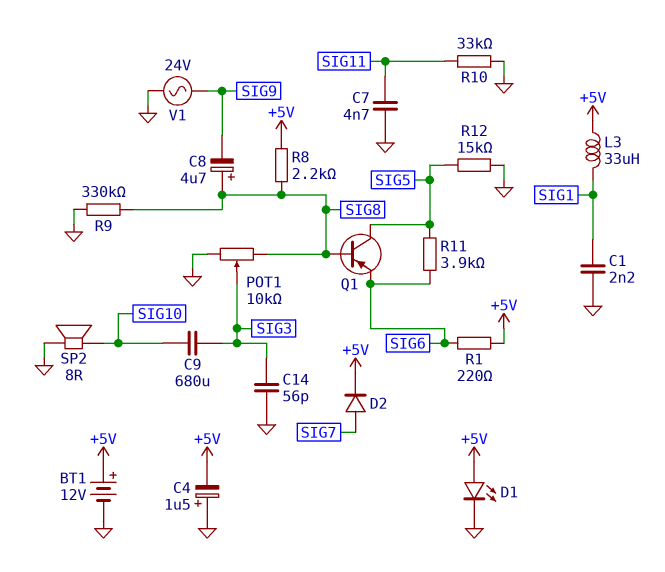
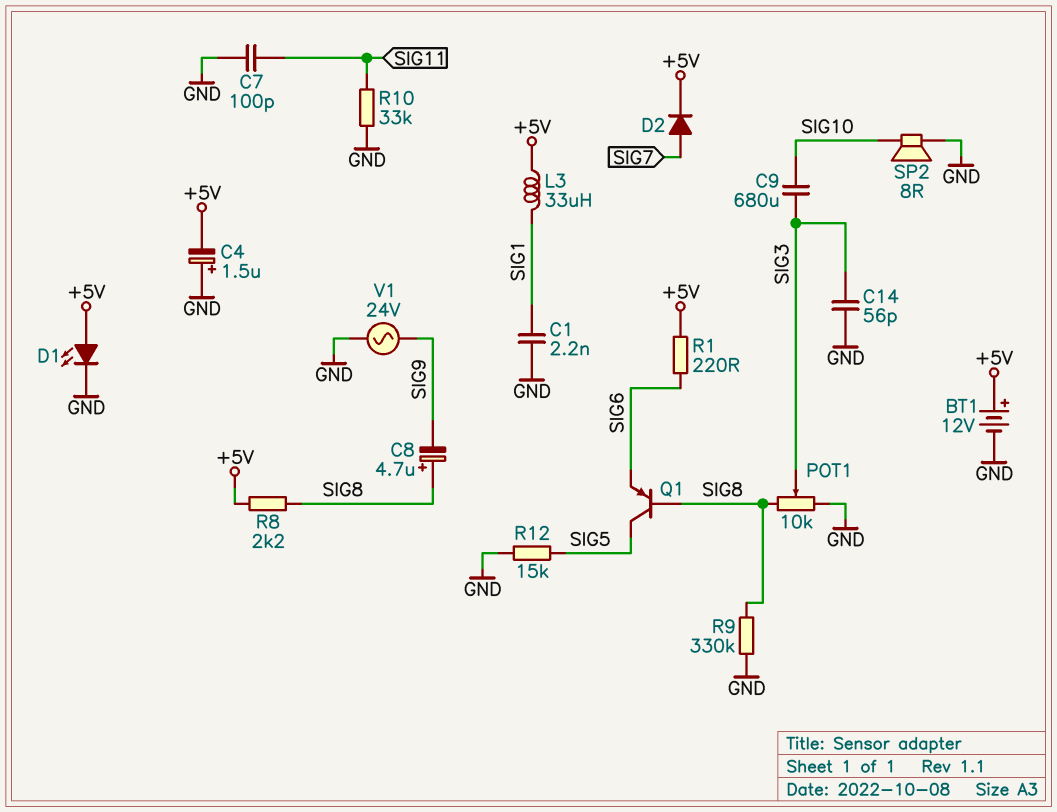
C7: 4.7nF (GND, SIG11) -> 100pF (GND, SIG11)
R11: 3.9k (SIG5, SIG6) -> none

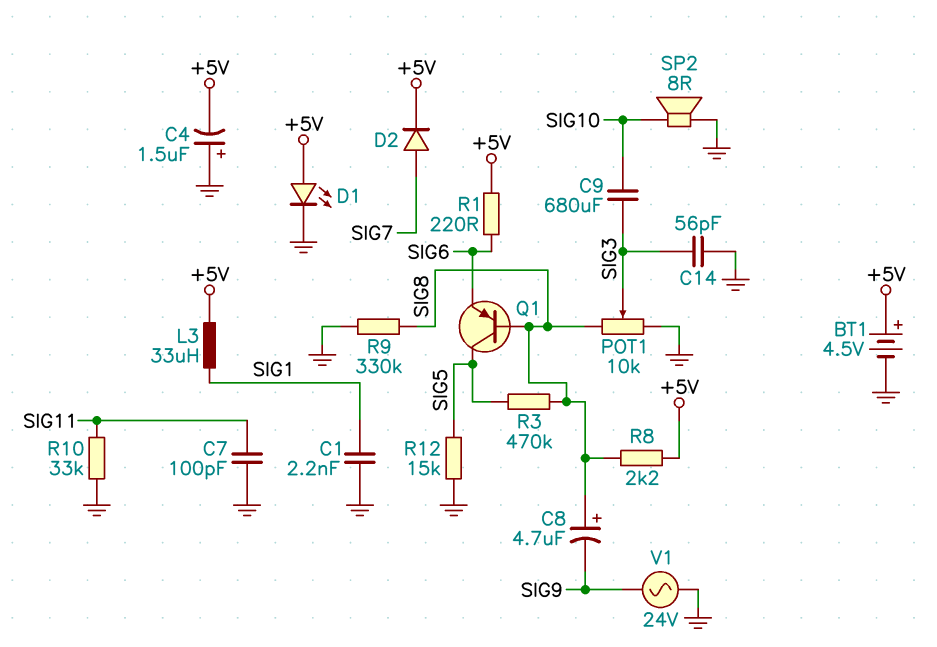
BT1: 12V (plus +5V, minus GND) -> 4.5V (plus +5V, minus GND)
R3: none -> 470k (SIG5, SIG8)

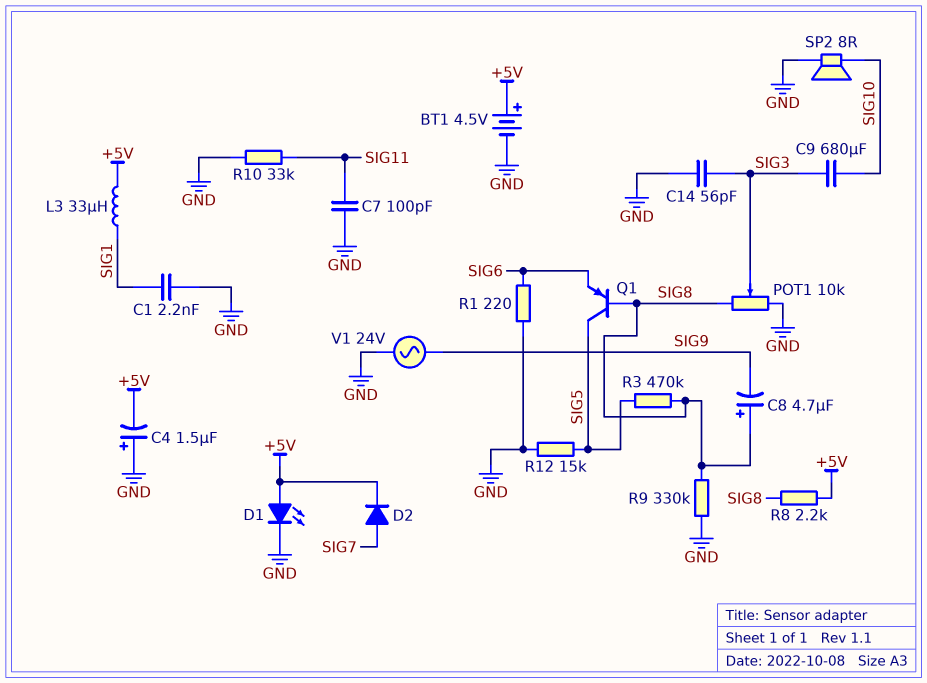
R1: 220 (+5V, SIG6) -> 220 (GND, SIG6)

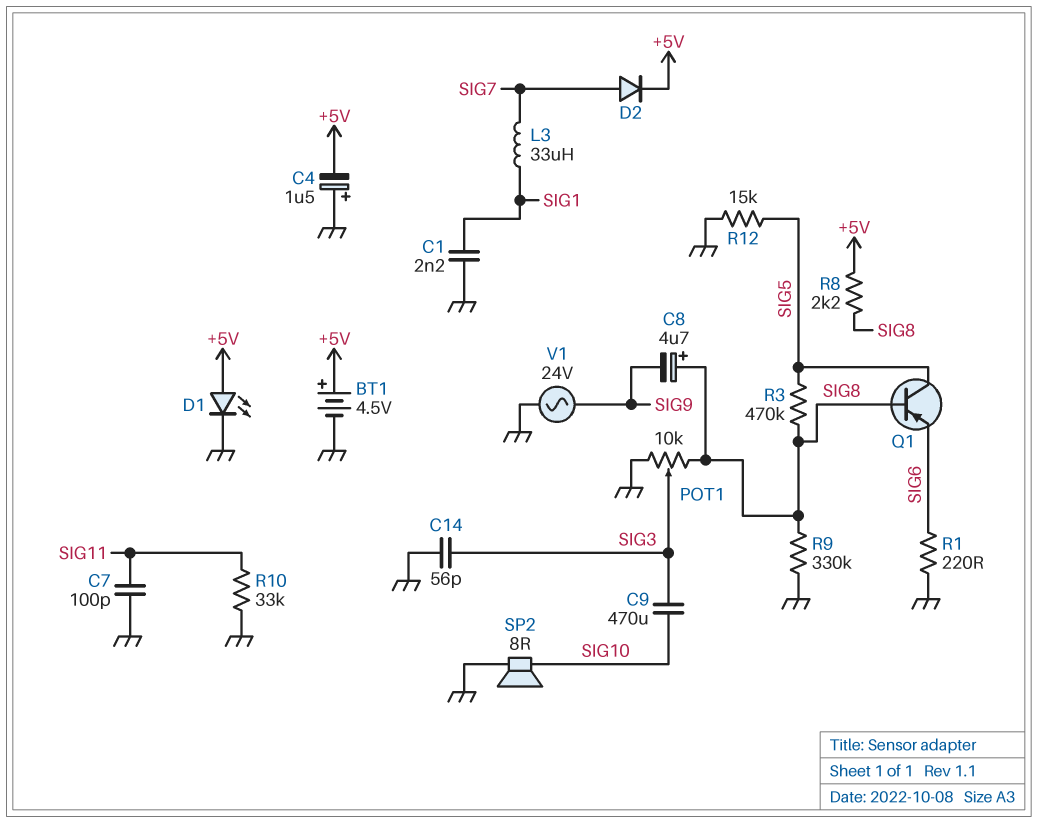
C9: 680uF (SIG3, SIG10) -> 470uF (SIG3, SIG10)
L3: 33uH (+5V, SIG1) -> 33uH (SIG1, SIG7)

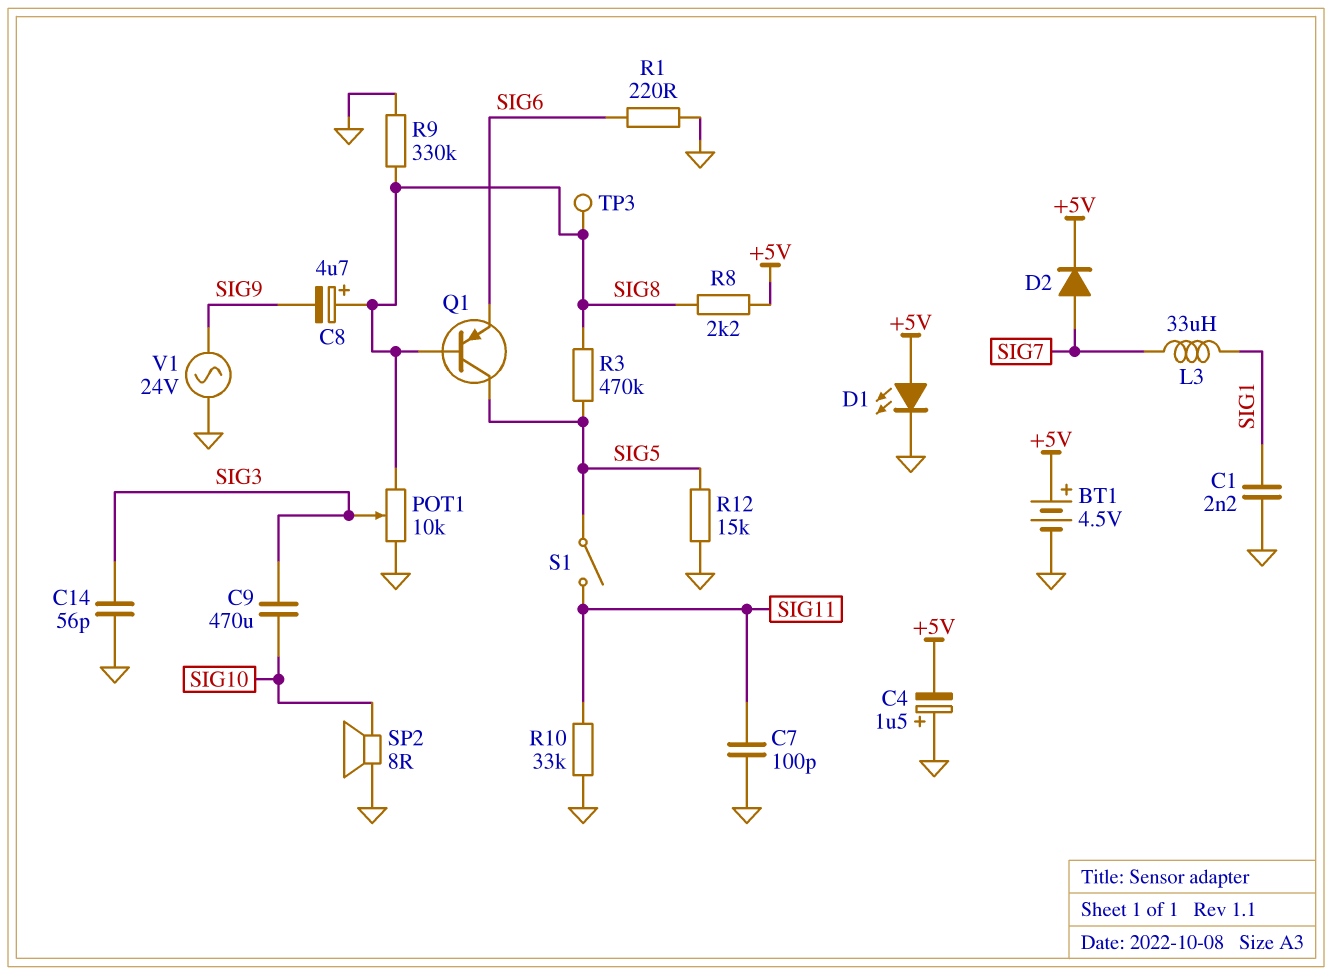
S1: none -> switch (SIG5, SIG11)
TP3: none -> test point (SIG8)

